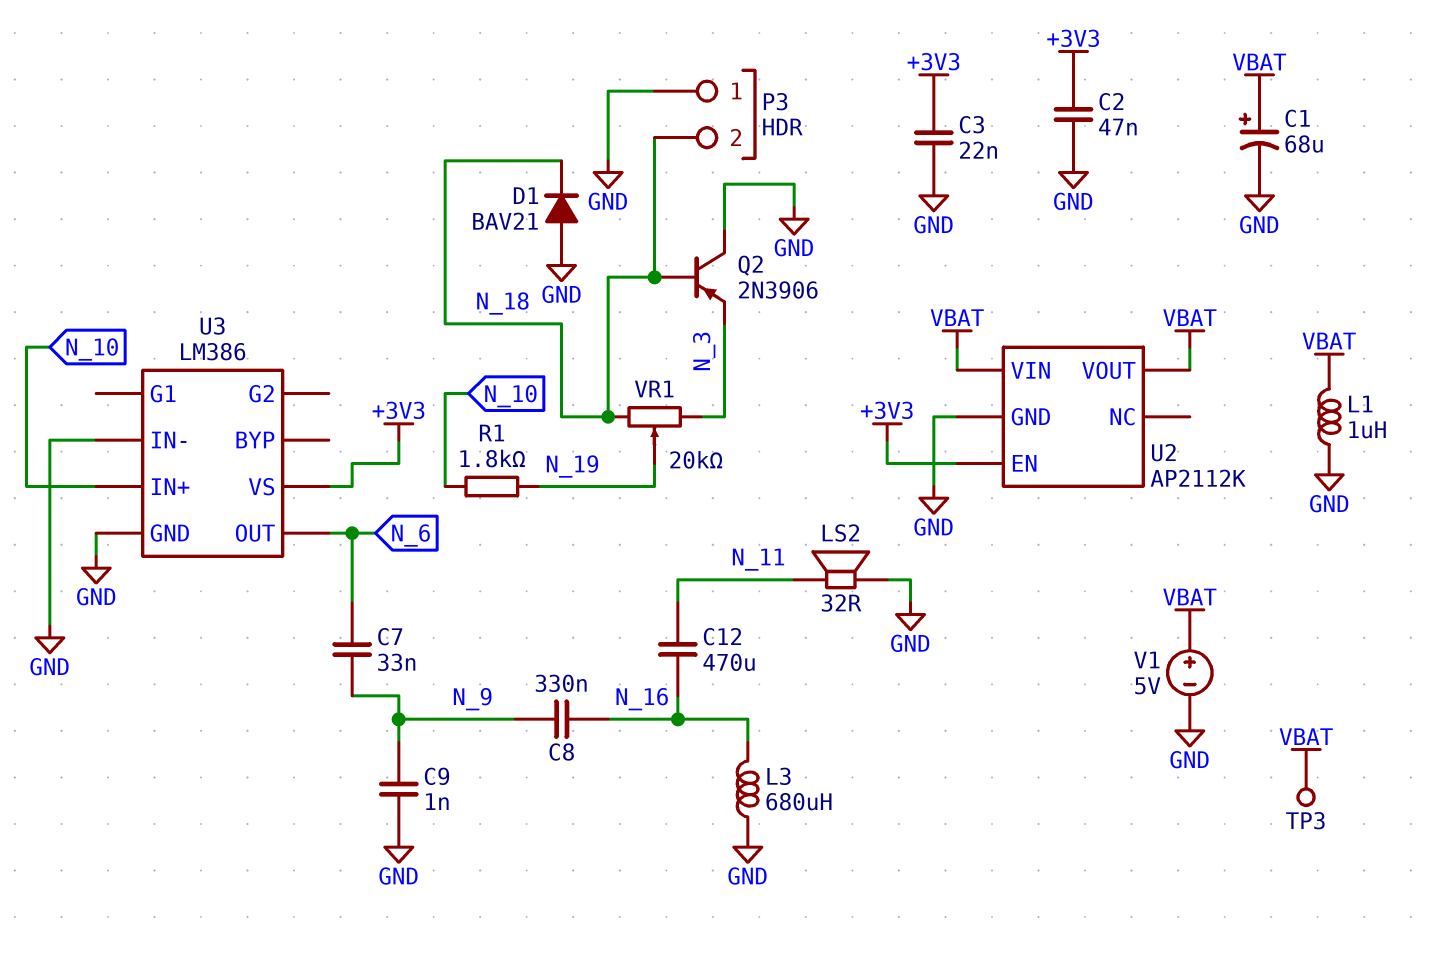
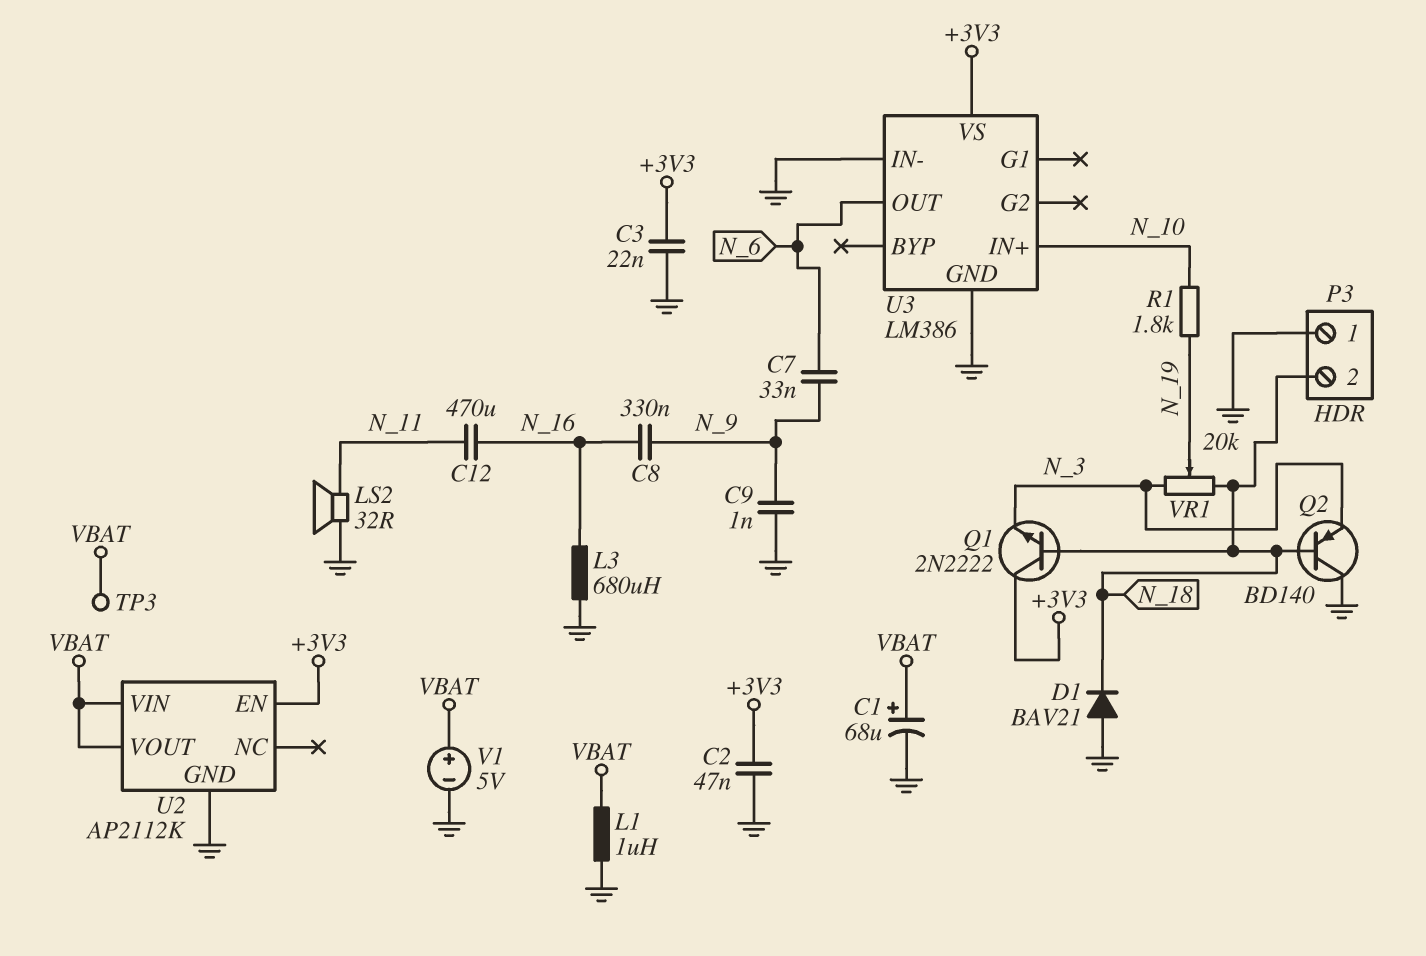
Q1: none -> NPN 2N2222 (B N_18, C +3V3, E N_3)
Q2: PNP 2N3906 (B N_18, C GND, E N_3) -> PNP BD140 (B N_18, C GND, E N_3)

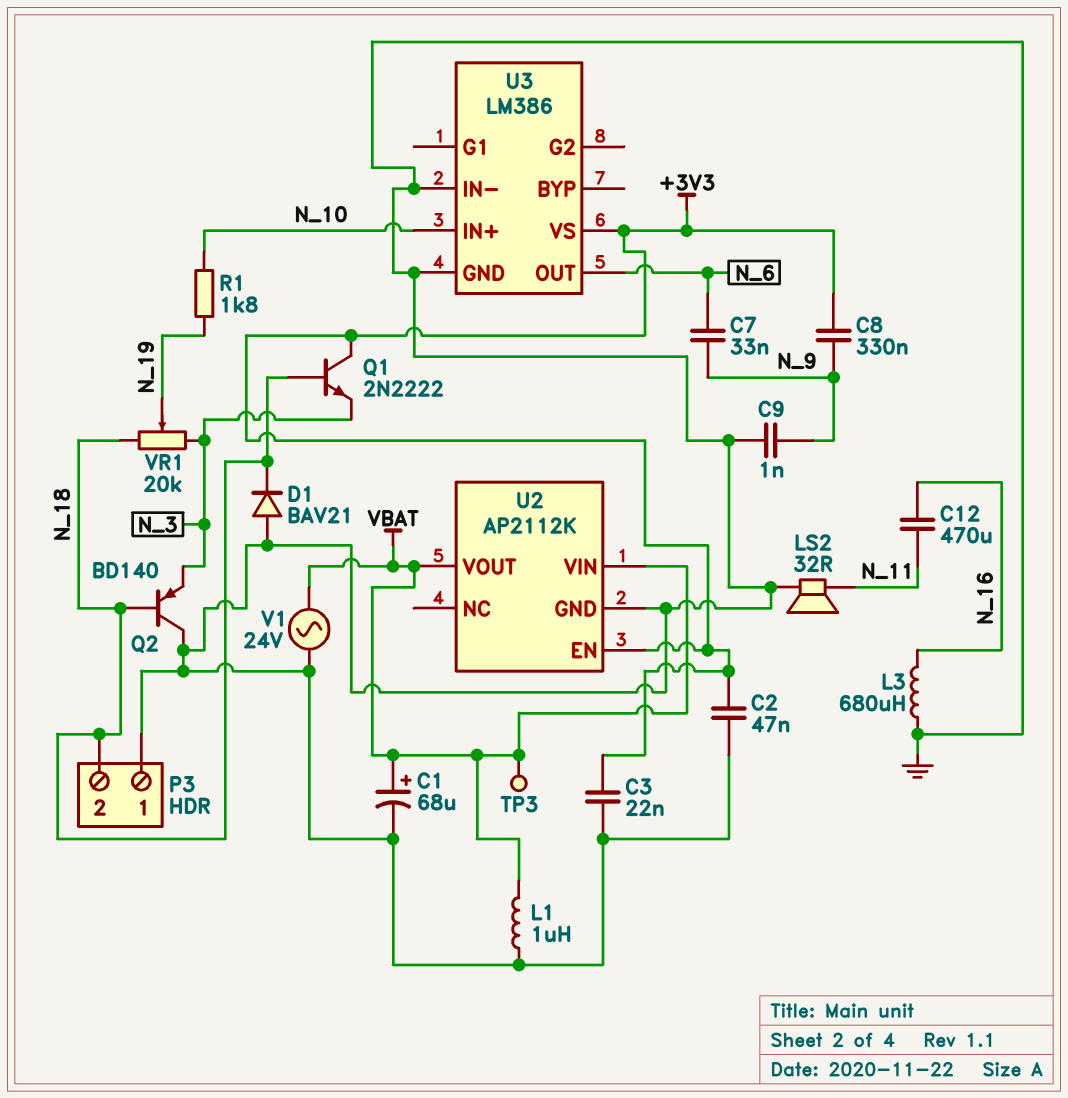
C8: 330nF (N_9, N_16) -> 330nF (+3V3, N_9)
V1: 5V (plus VBAT, minus GND) -> AC 24V (GND, VBAT)

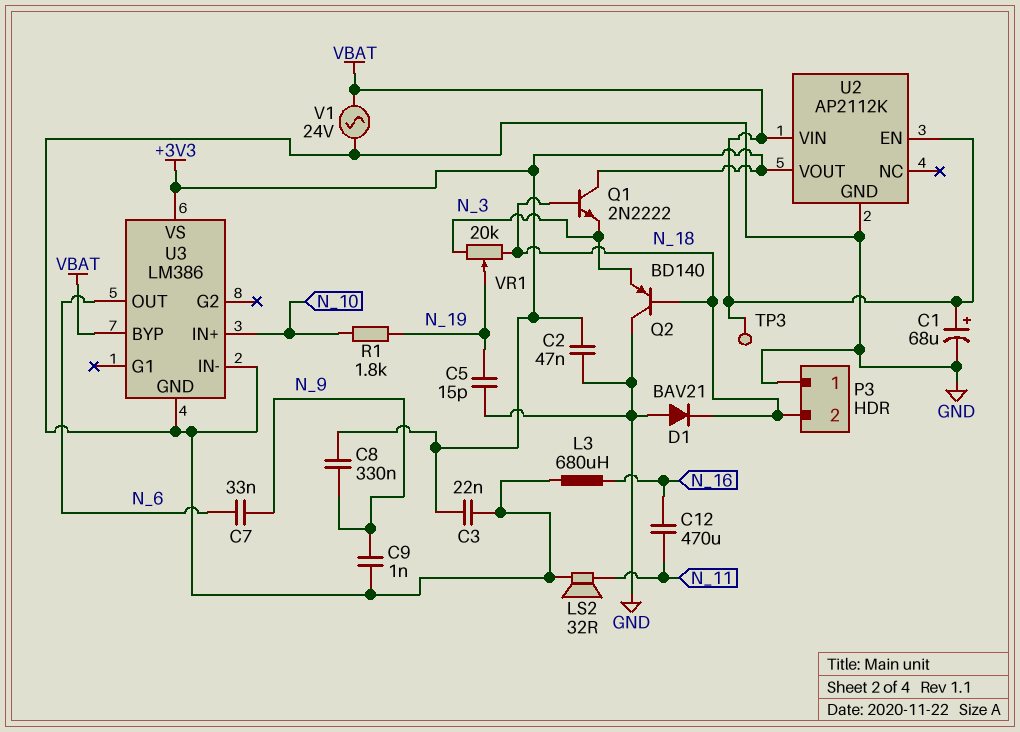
C5: none -> 15pF (GND, N_19)
L1: 1uH (GND, VBAT) -> none
U2 pin EN: +3V3 -> VBAT
U2 pin VOUT: VBAT -> +3V3
U3 pin BYP: none -> VBAT

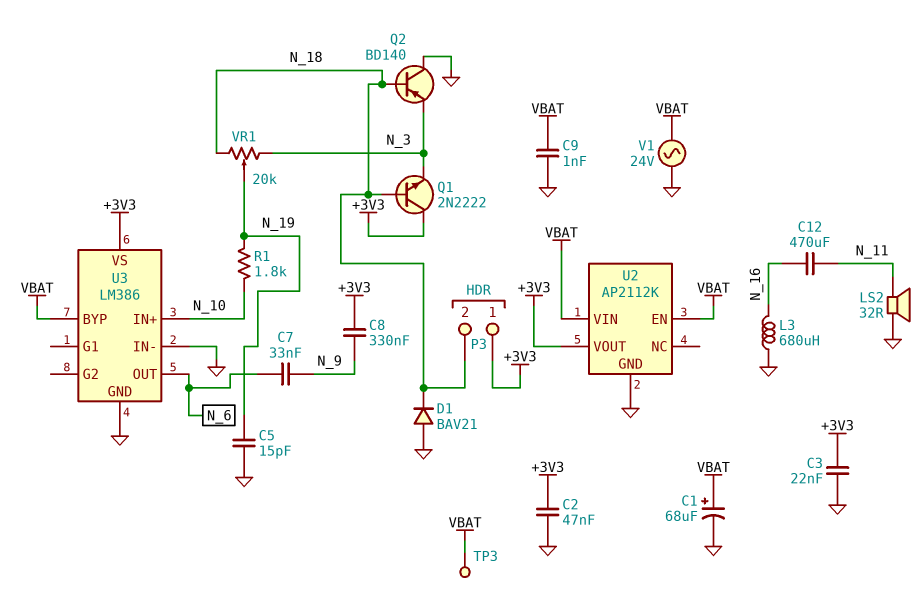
C9: 1nF (GND, N_9) -> 1nF (GND, VBAT)
P3 pin 1: GND -> +3V3

